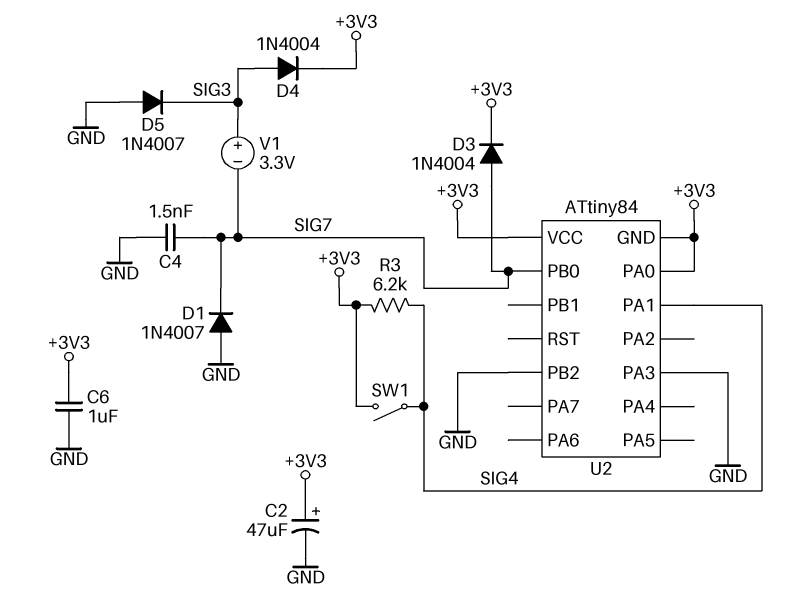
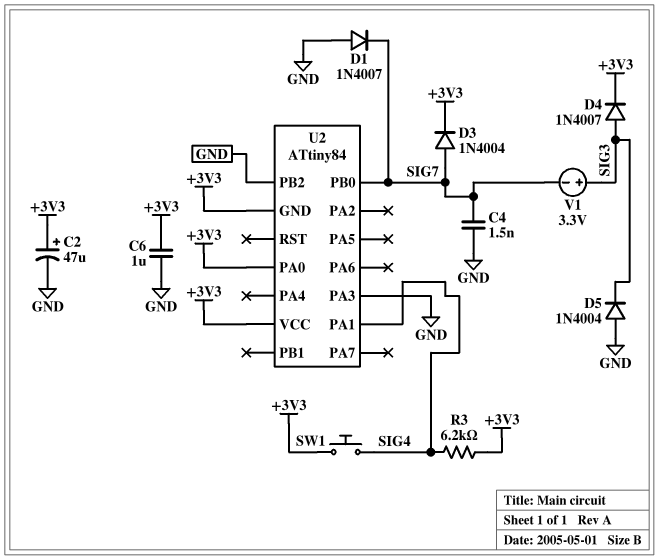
D4: diode 1N4004 (A SIG3, K +3V3) -> diode 1N4007 (A SIG3, K +3V3)
D5: diode 1N4007 (A GND, K SIG3) -> diode 1N4004 (A GND, K SIG3)
SW1: switch (+3V3, SIG4) -> button (+3V3, SIG4)

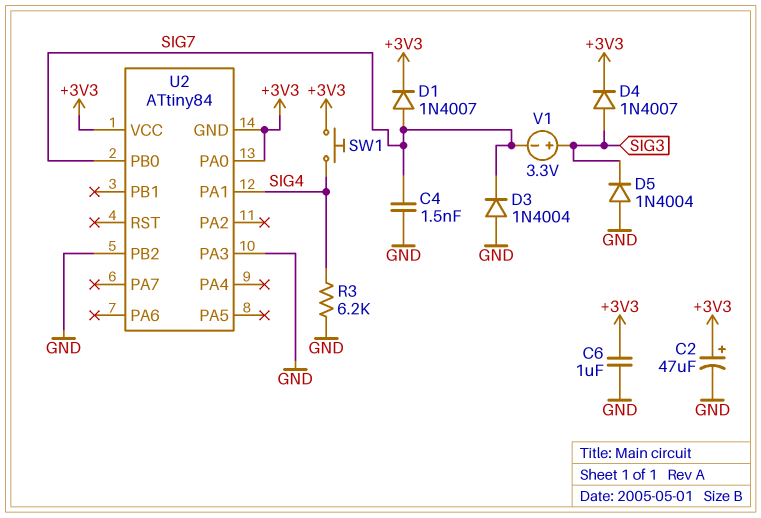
D1: diode 1N4007 (A GND, K SIG7) -> diode 1N4007 (A SIG7, K +3V3)
D3: diode 1N4004 (A SIG7, K +3V3) -> diode 1N4004 (A GND, K SIG7)
R3: 6.2k (+3V3, SIG4) -> 6.2k (GND, SIG4)

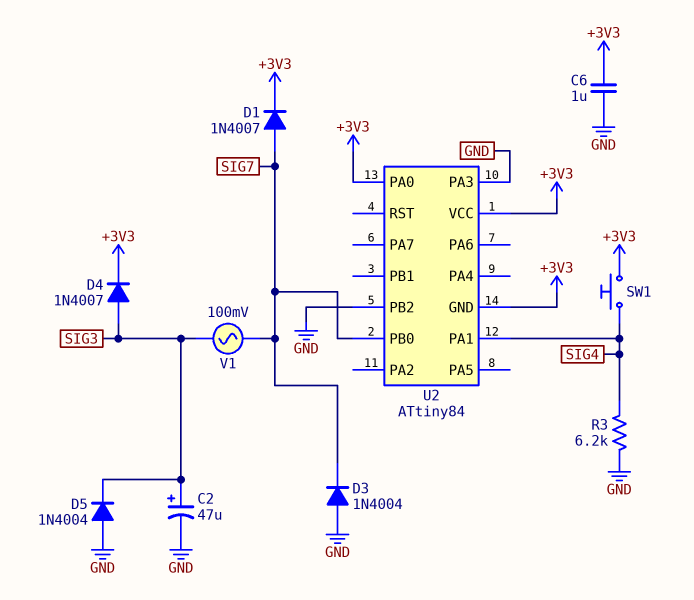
C2: 47uF (plus +3V3, minus GND) -> 47uF (plus SIG3, minus GND)
C4: 1.5nF (GND, SIG7) -> none
V1: 3.3V (plus SIG3, minus SIG7) -> AC 100mV (SIG3, SIG7)

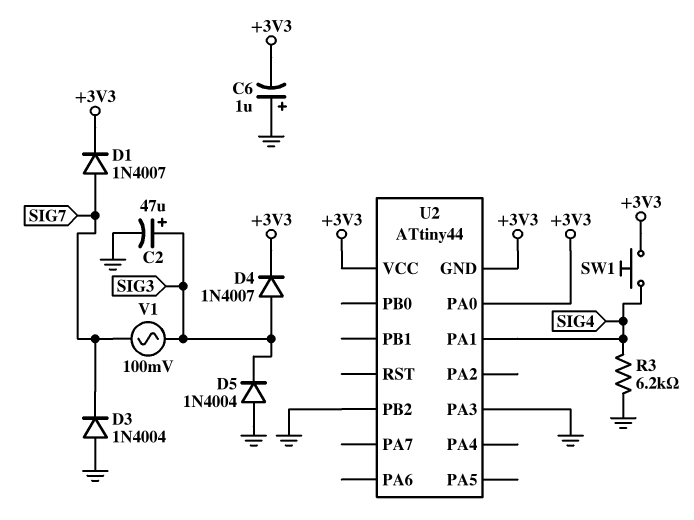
C6: 1uF (+3V3, GND) -> 1uF (plus GND, minus +3V3)
U2: ATtiny84 -> ATtiny44
U2 pin PB0: SIG7 -> none

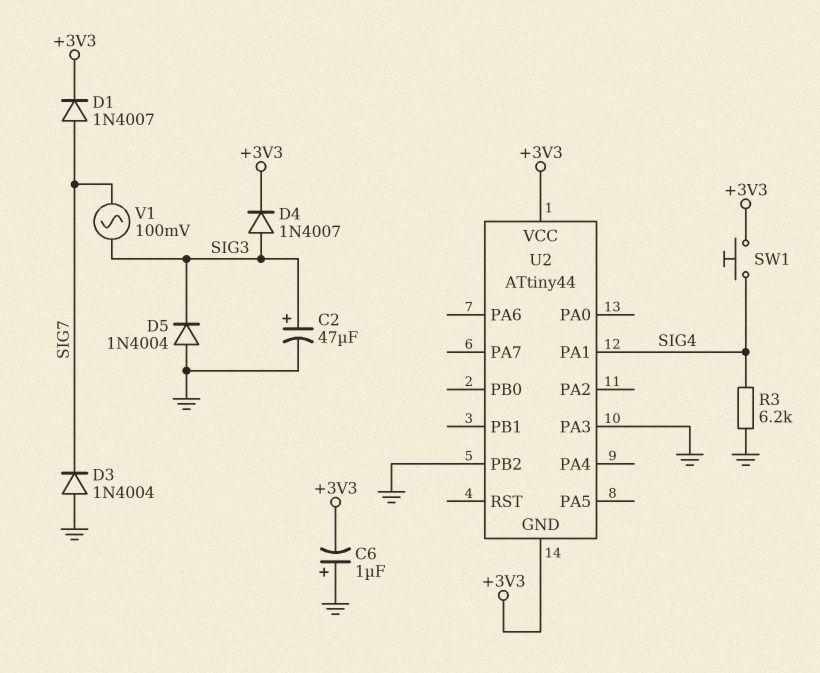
U2 pin PA0: +3V3 -> none

